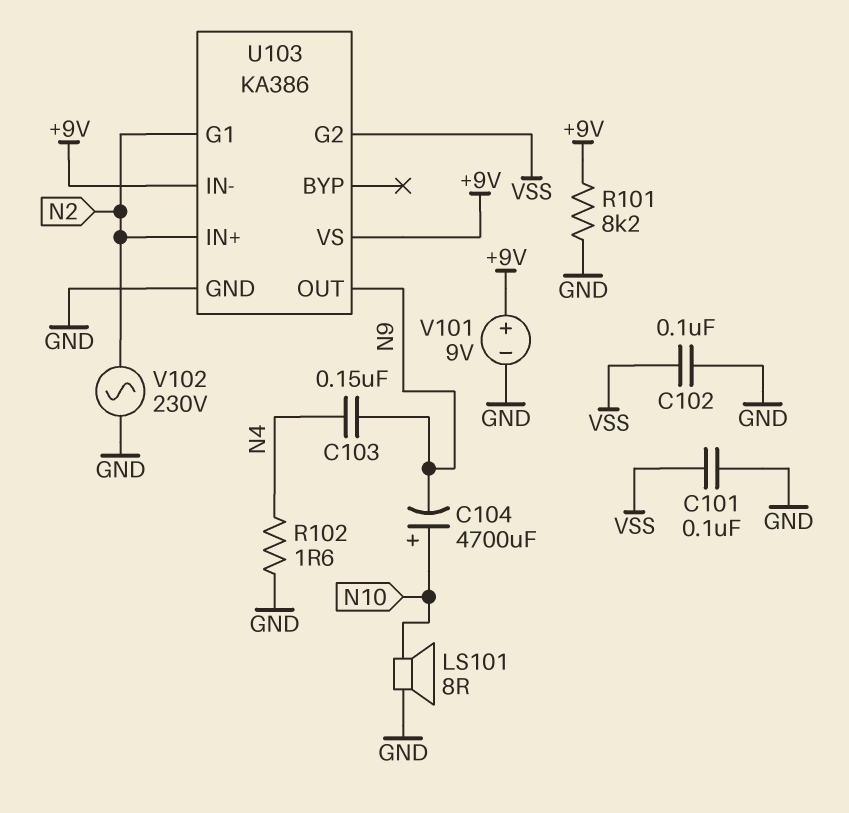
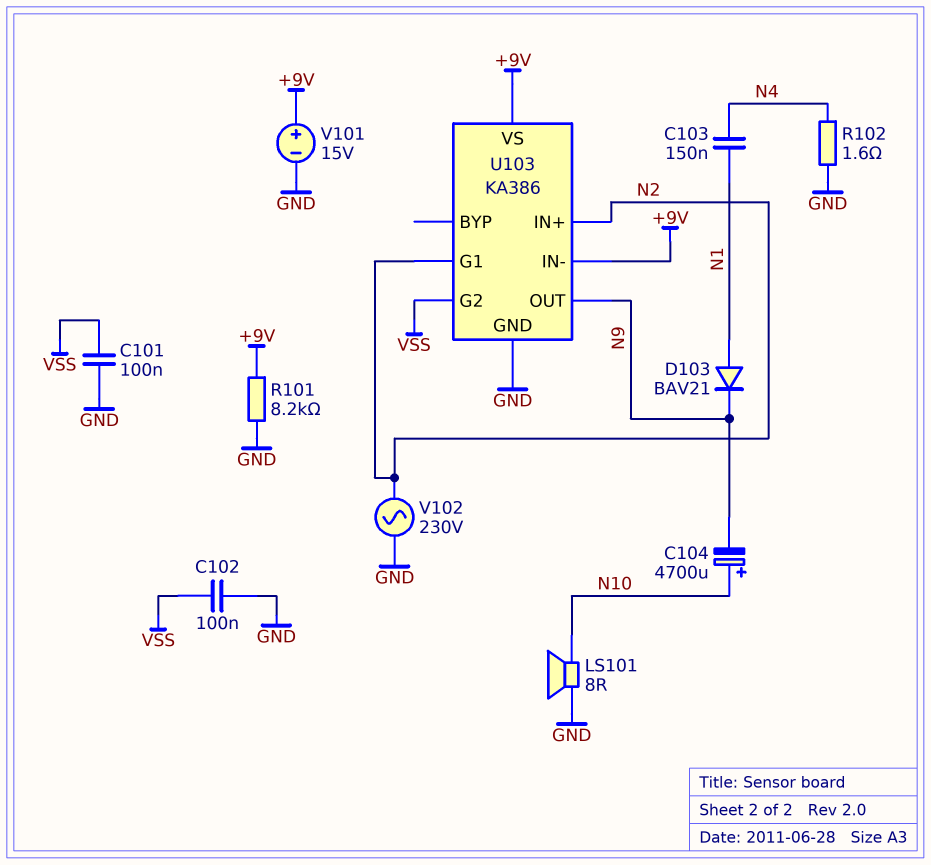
C103: 150nF (N4, N9) -> 150nF (N1, N4)
D103: none -> diode BAV21 (A N1, K N9)
V101: 9V (plus +9V, minus GND) -> 15V (plus +9V, minus GND)

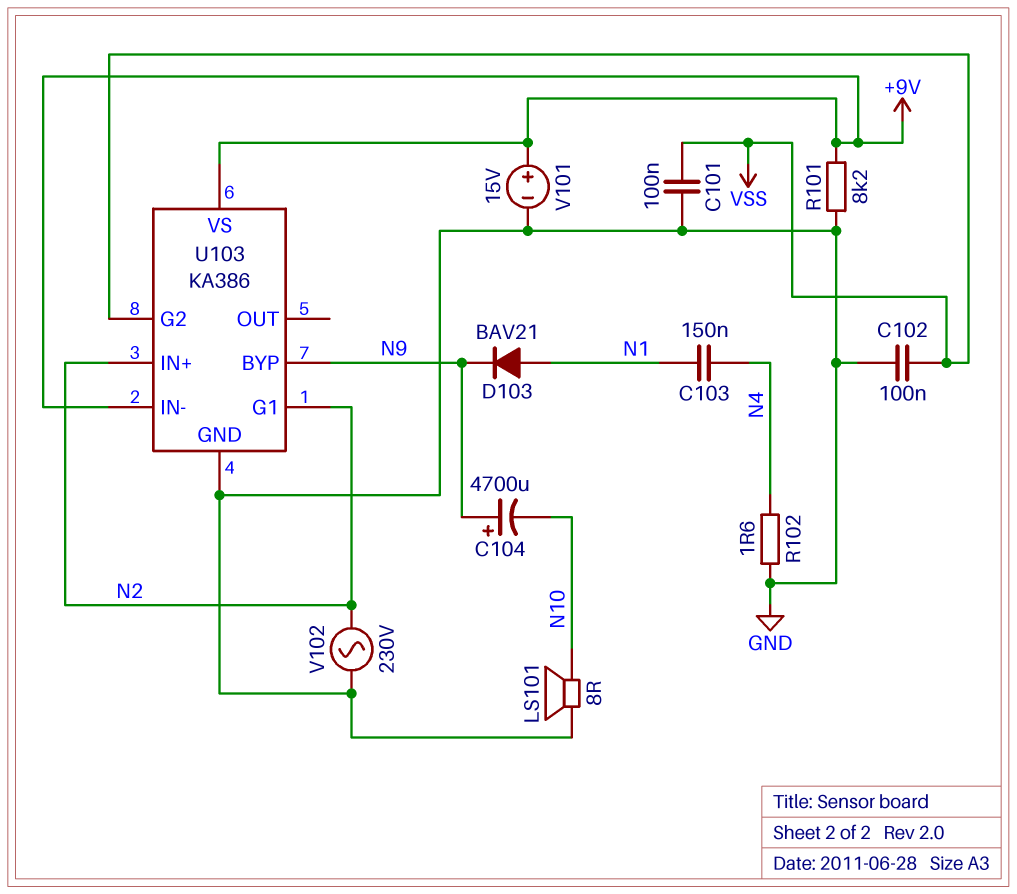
C104: 4700uF (plus N10, minus N9) -> 4700uF (plus N9, minus N10)
U103 pin BYP: none -> N9
U103 pin OUT: N9 -> none

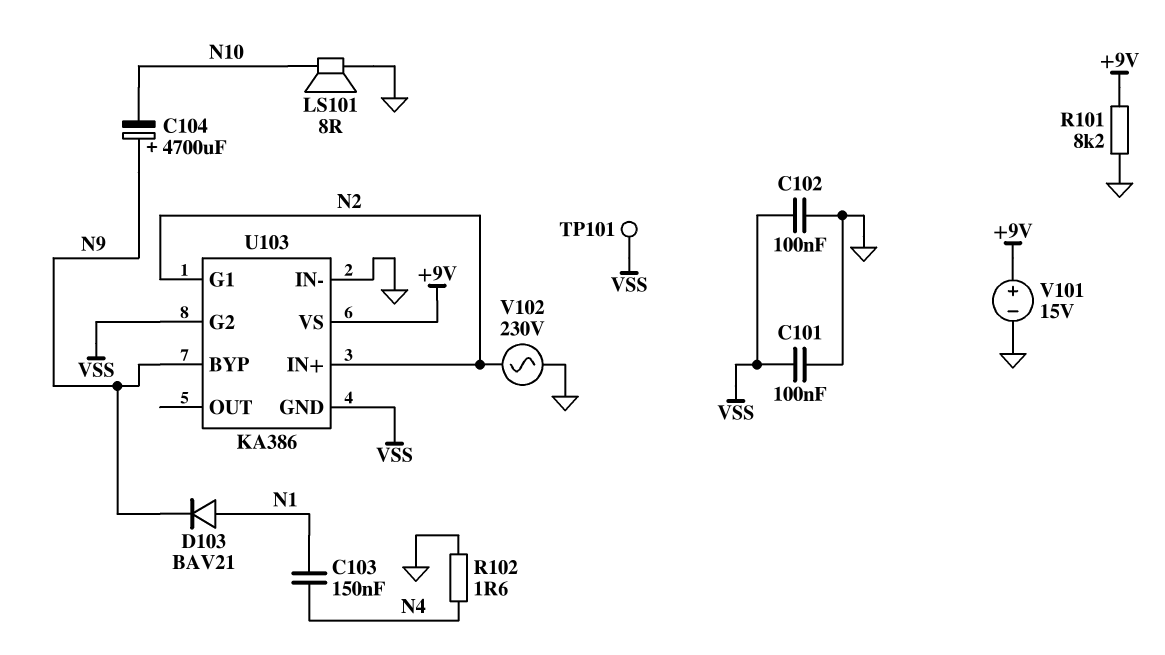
TP101: none -> test point (VSS)
U103 pin GND: GND -> VSS
U103 pin IN-: +9V -> GND

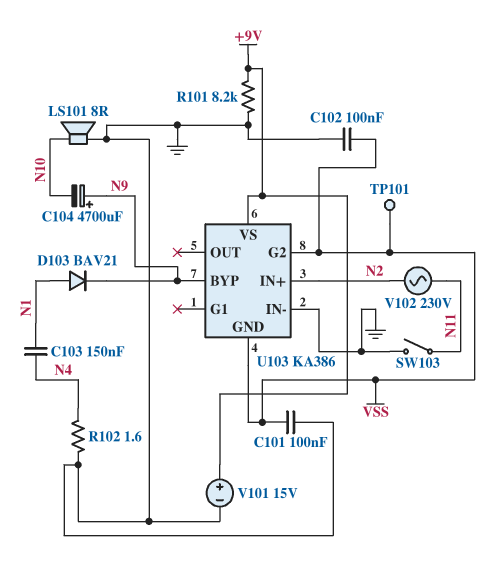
SW103: none -> switch (GND, N11)
U103 pin G1: N2 -> none
V102: AC 230V (GND, N2) -> AC 230V (N2, N11)

